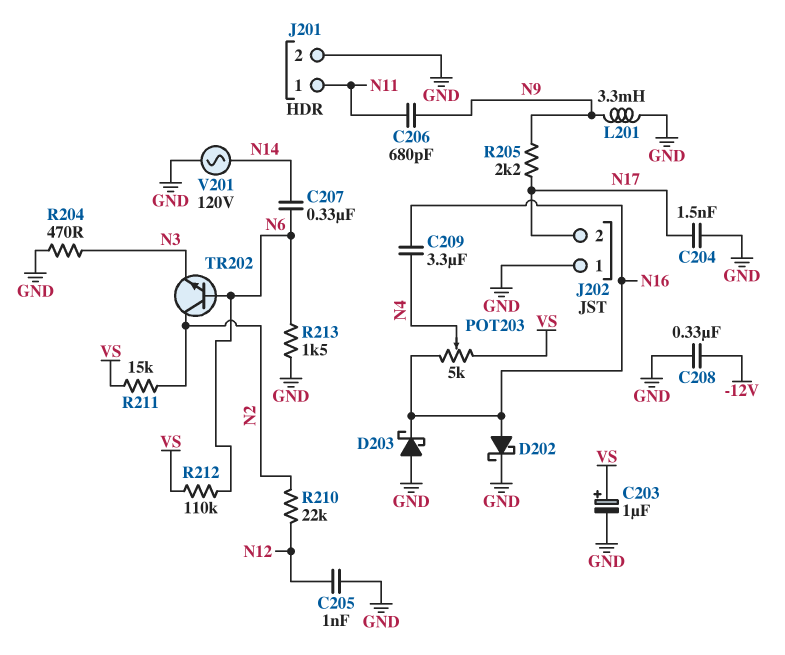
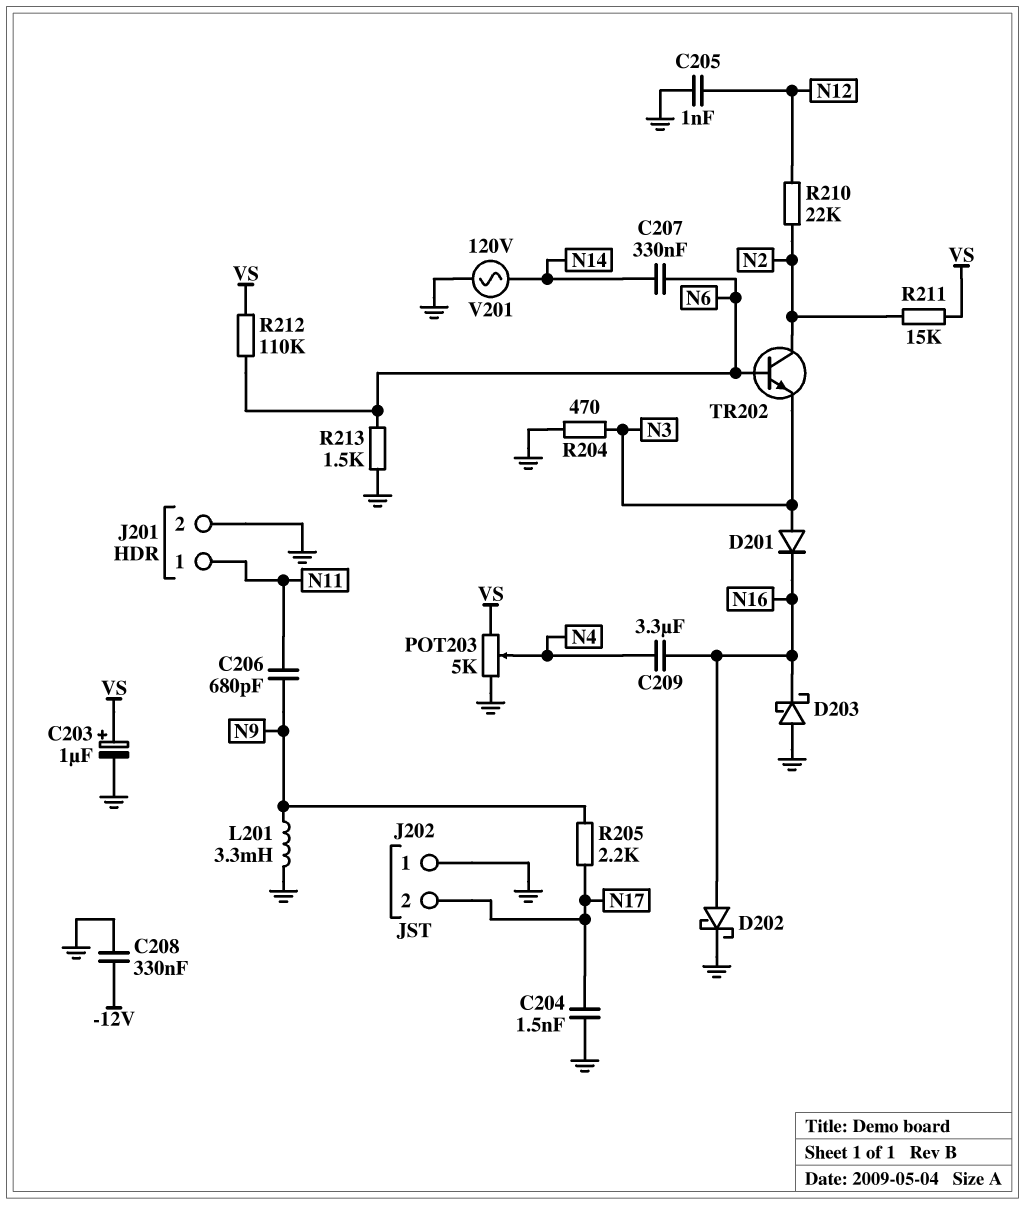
D201: none -> diode (A N3, K N16)
POT203: 5k (N16, VS, wiper N4) -> 5k (GND, VS, wiper N4)

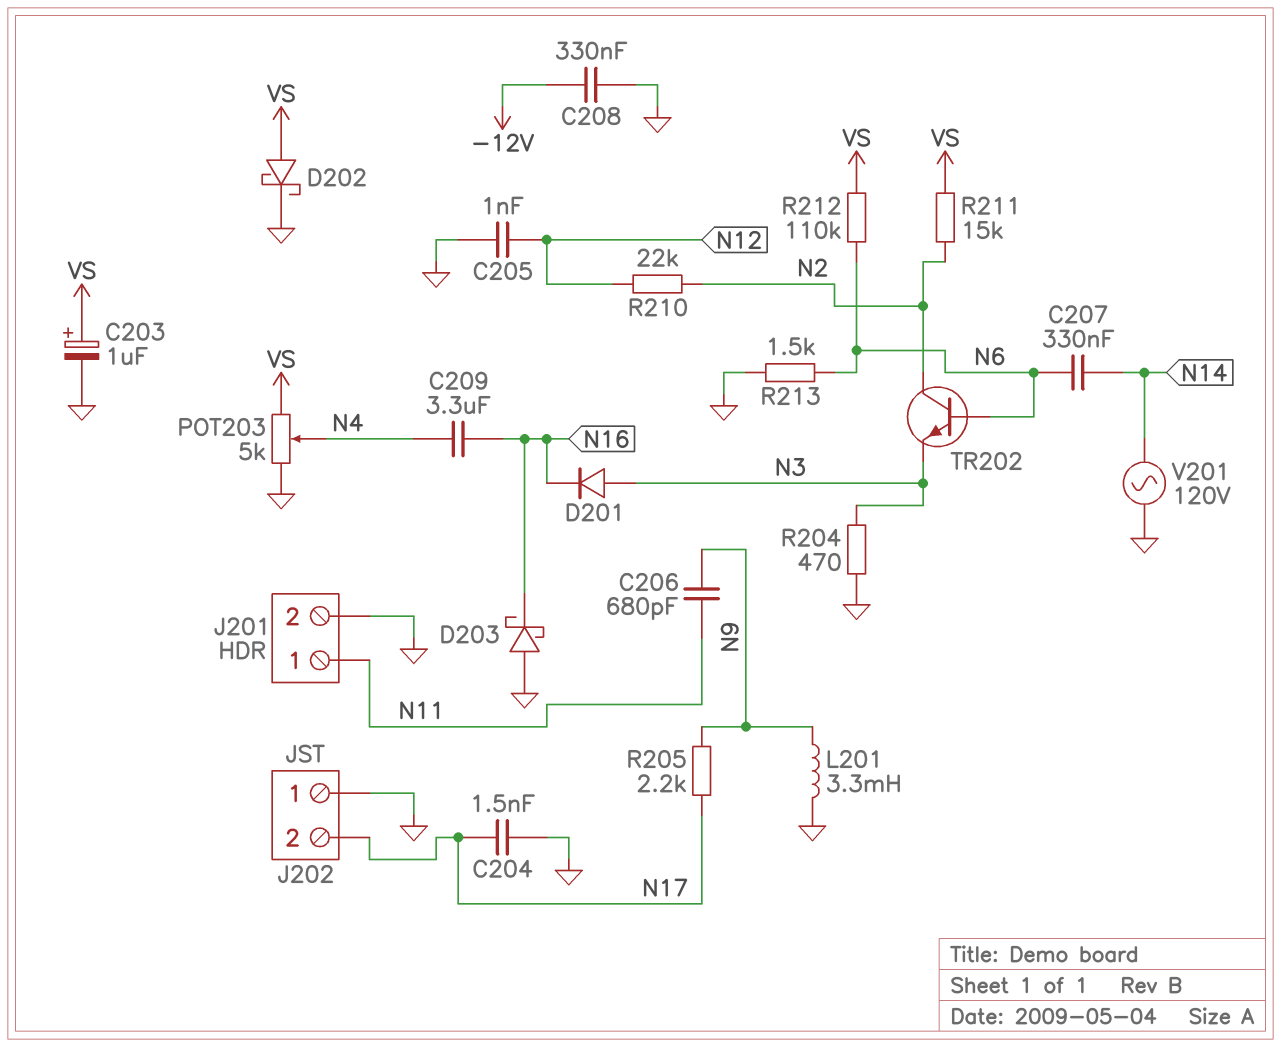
D202: schottky (A N16, K GND) -> schottky (A VS, K GND)

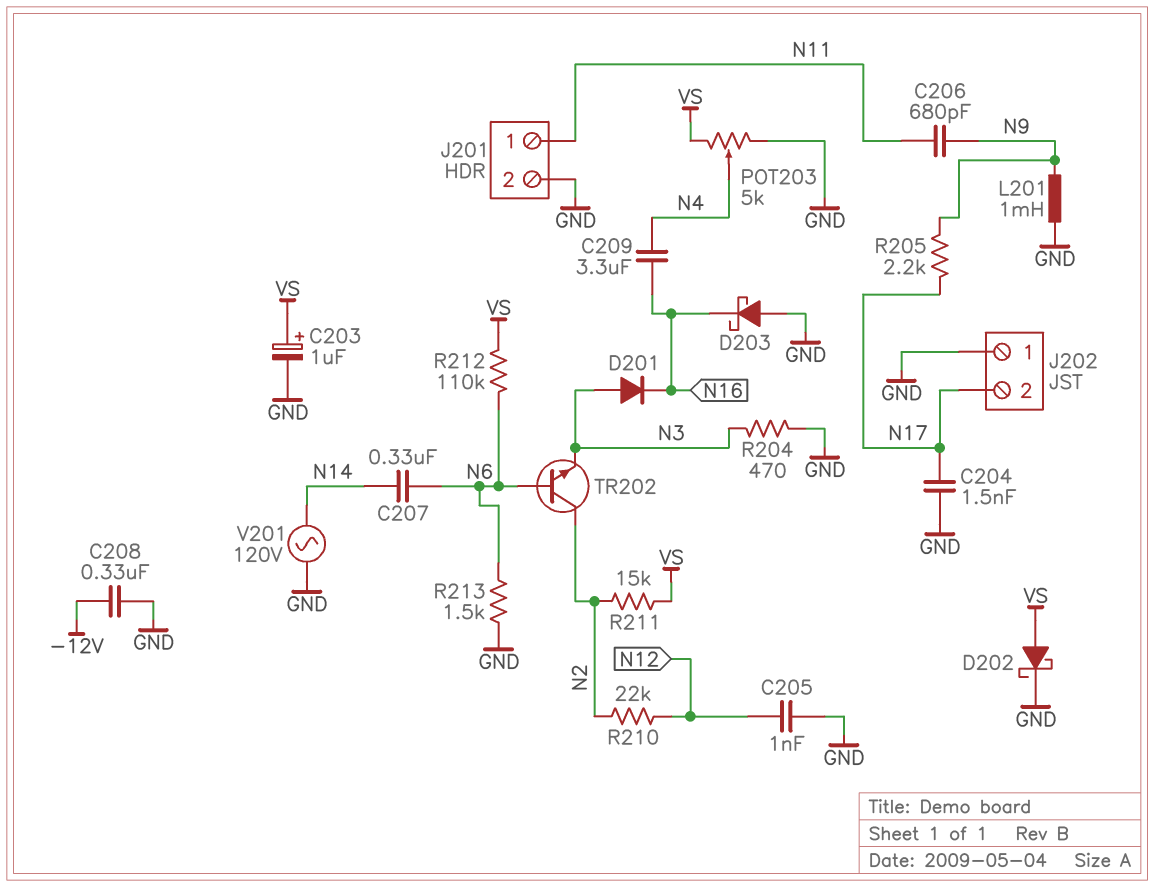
L201: 3.3mH (GND, N9) -> 1mH (GND, N9)

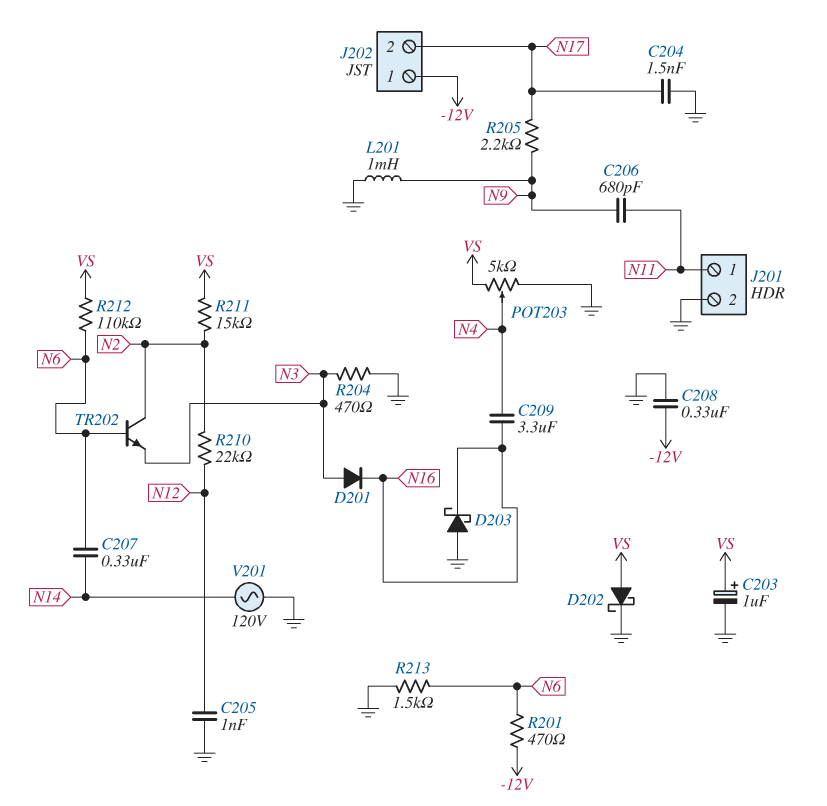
J202 pin 1: GND -> -12V
R201: none -> 470 (-12V, N6)

